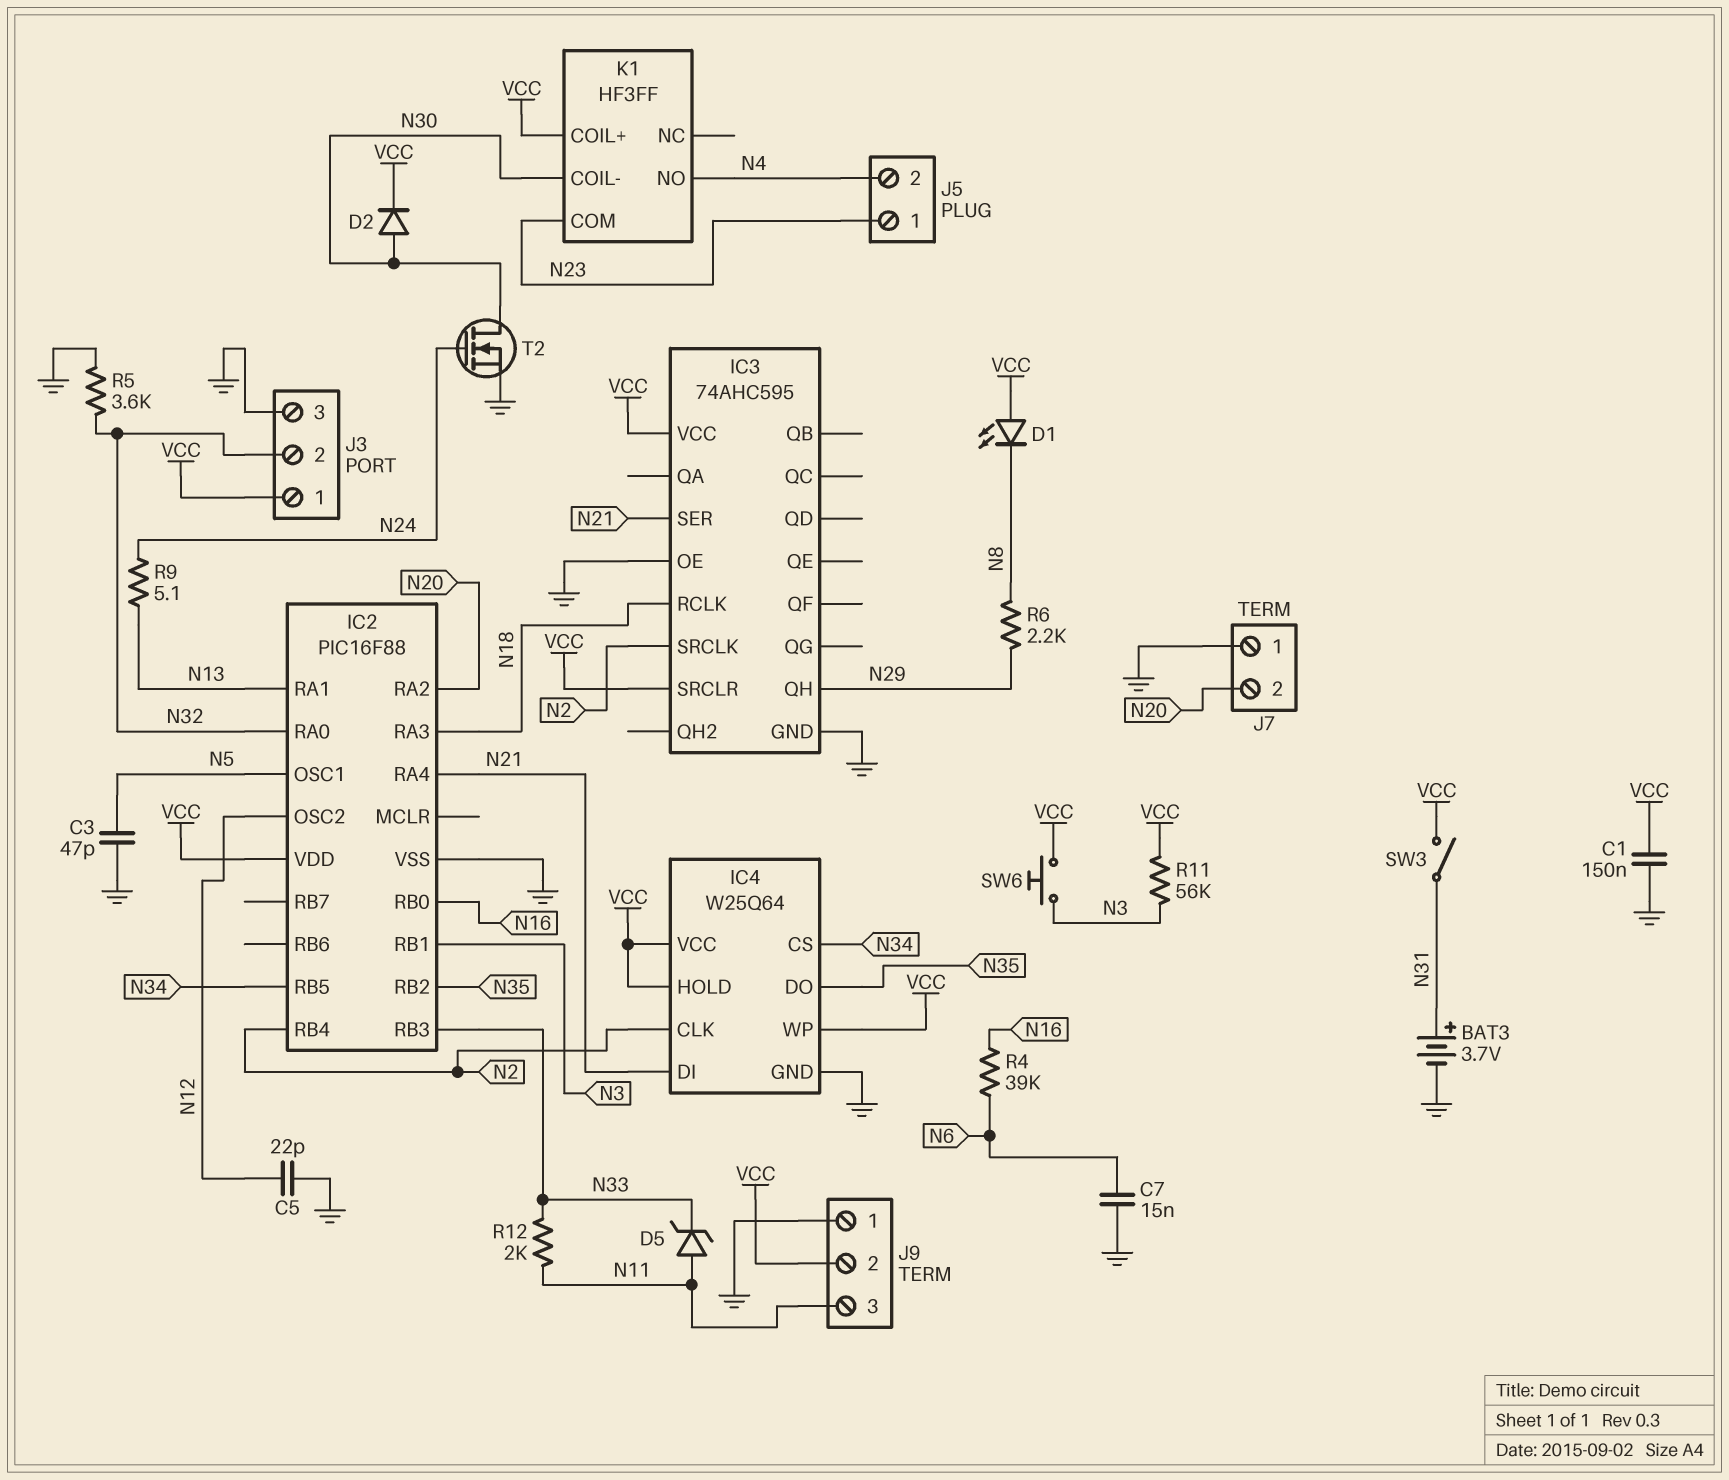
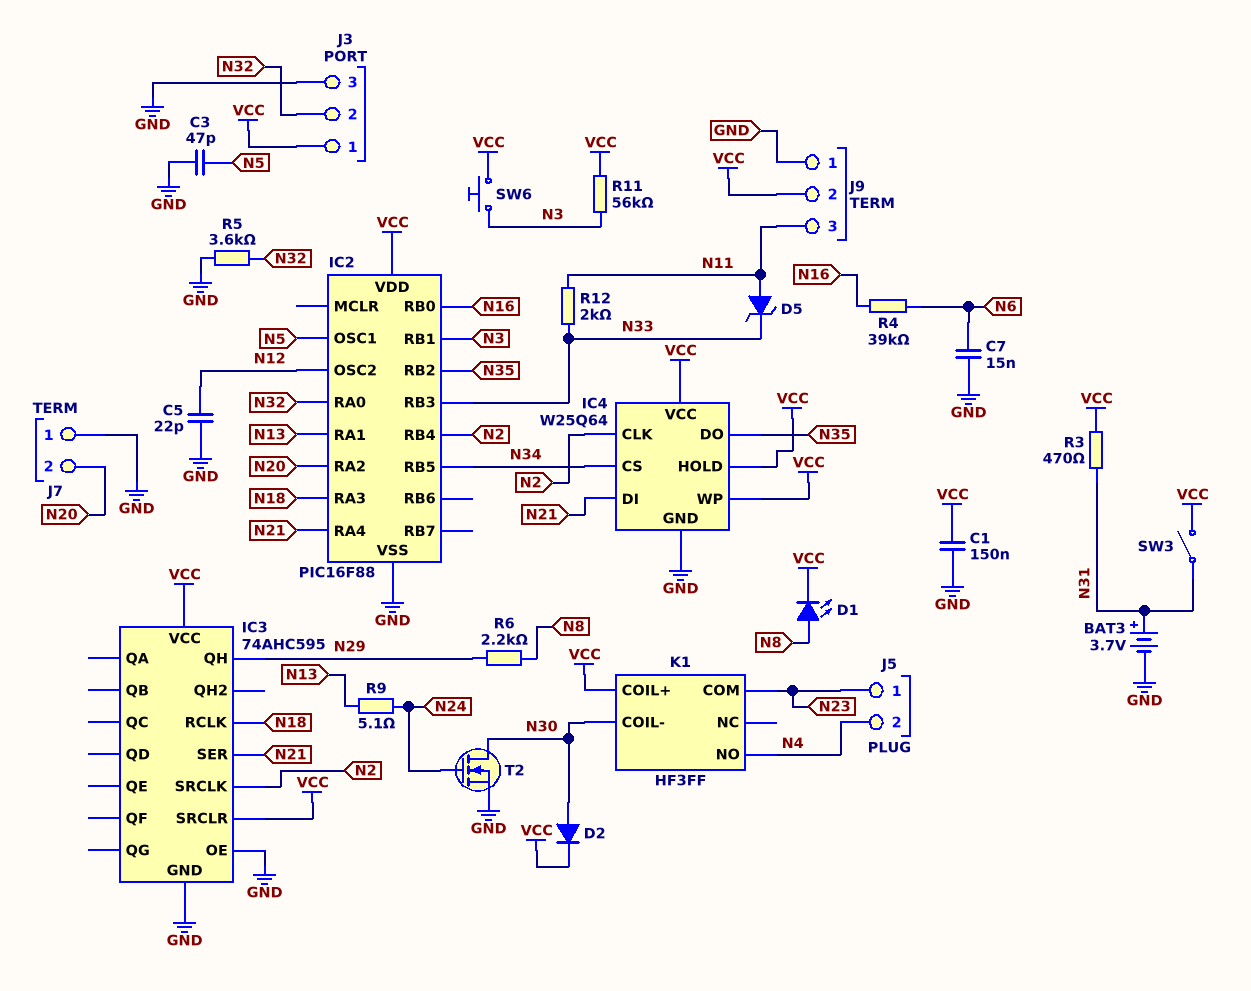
D1: LED (A VCC, K N8) -> LED (A N8, K VCC)
R3: none -> 470 (N31, VCC)

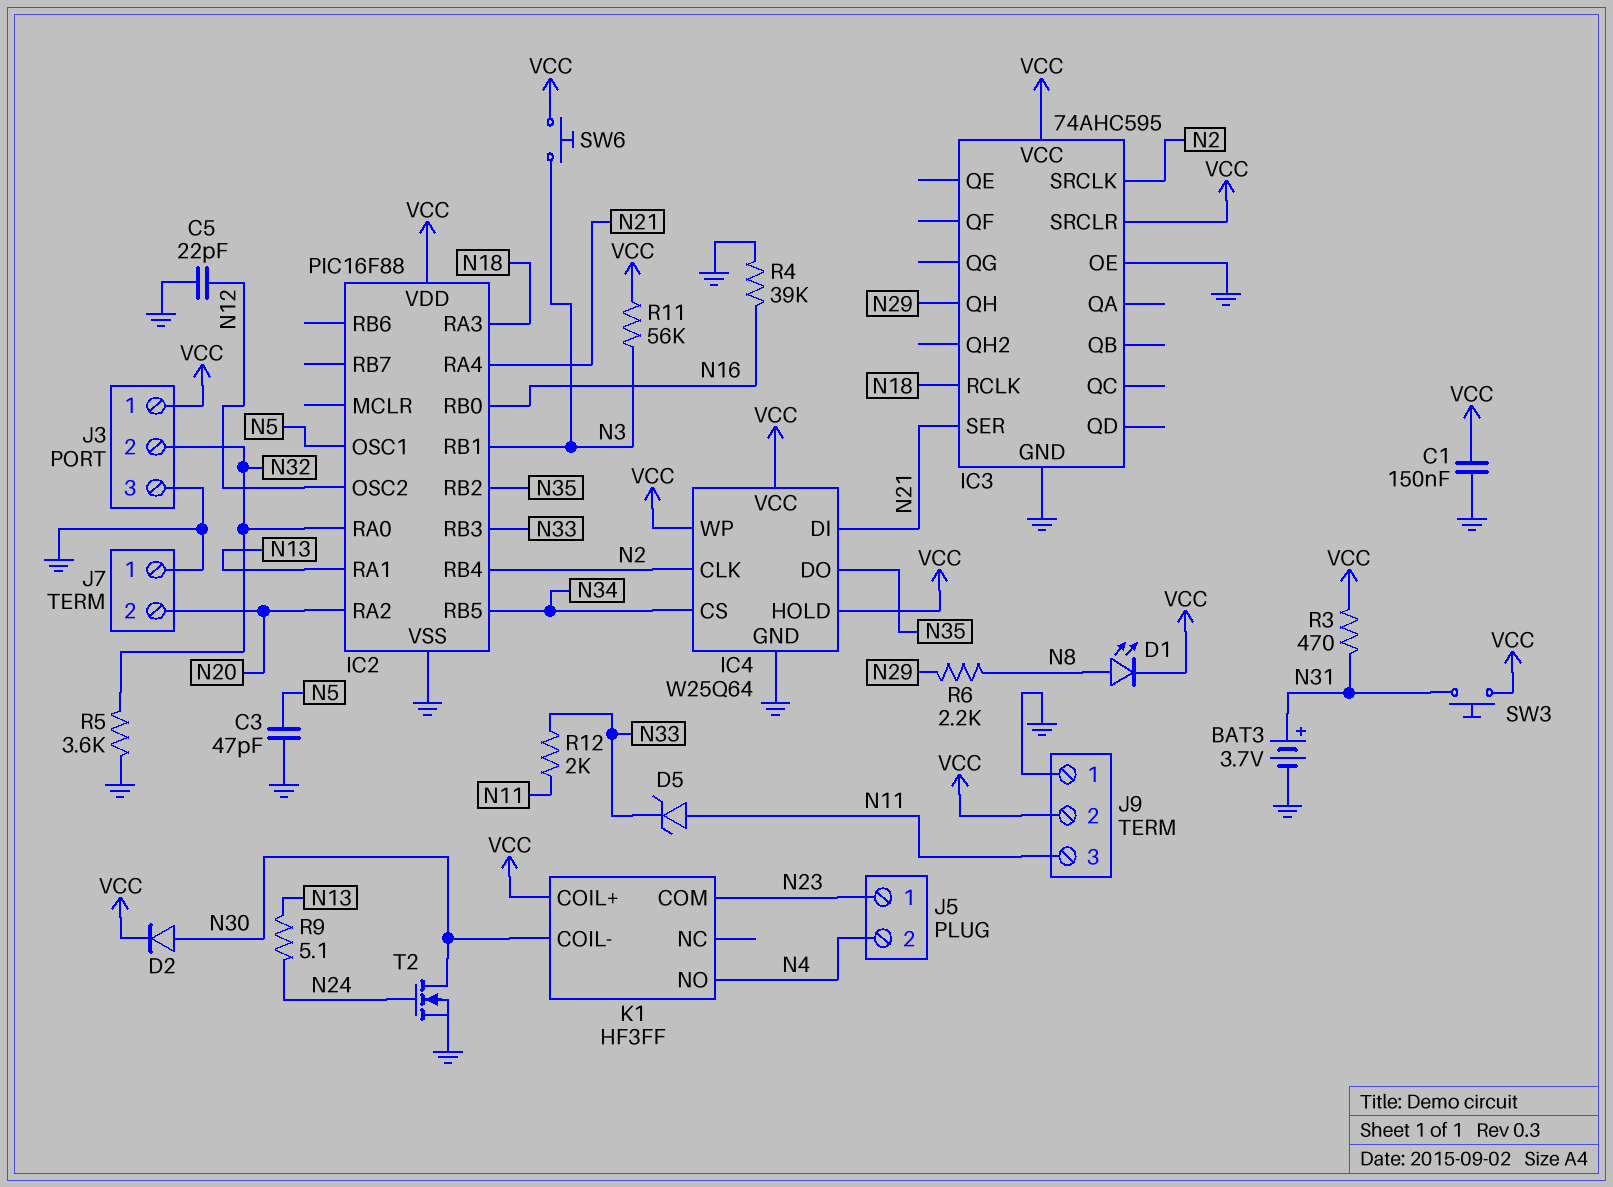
C7: 15nF (GND, N6) -> none
R4: 39k (N6, N16) -> 39k (GND, N16)
SW3: switch (N31, VCC) -> button (N31, VCC)

